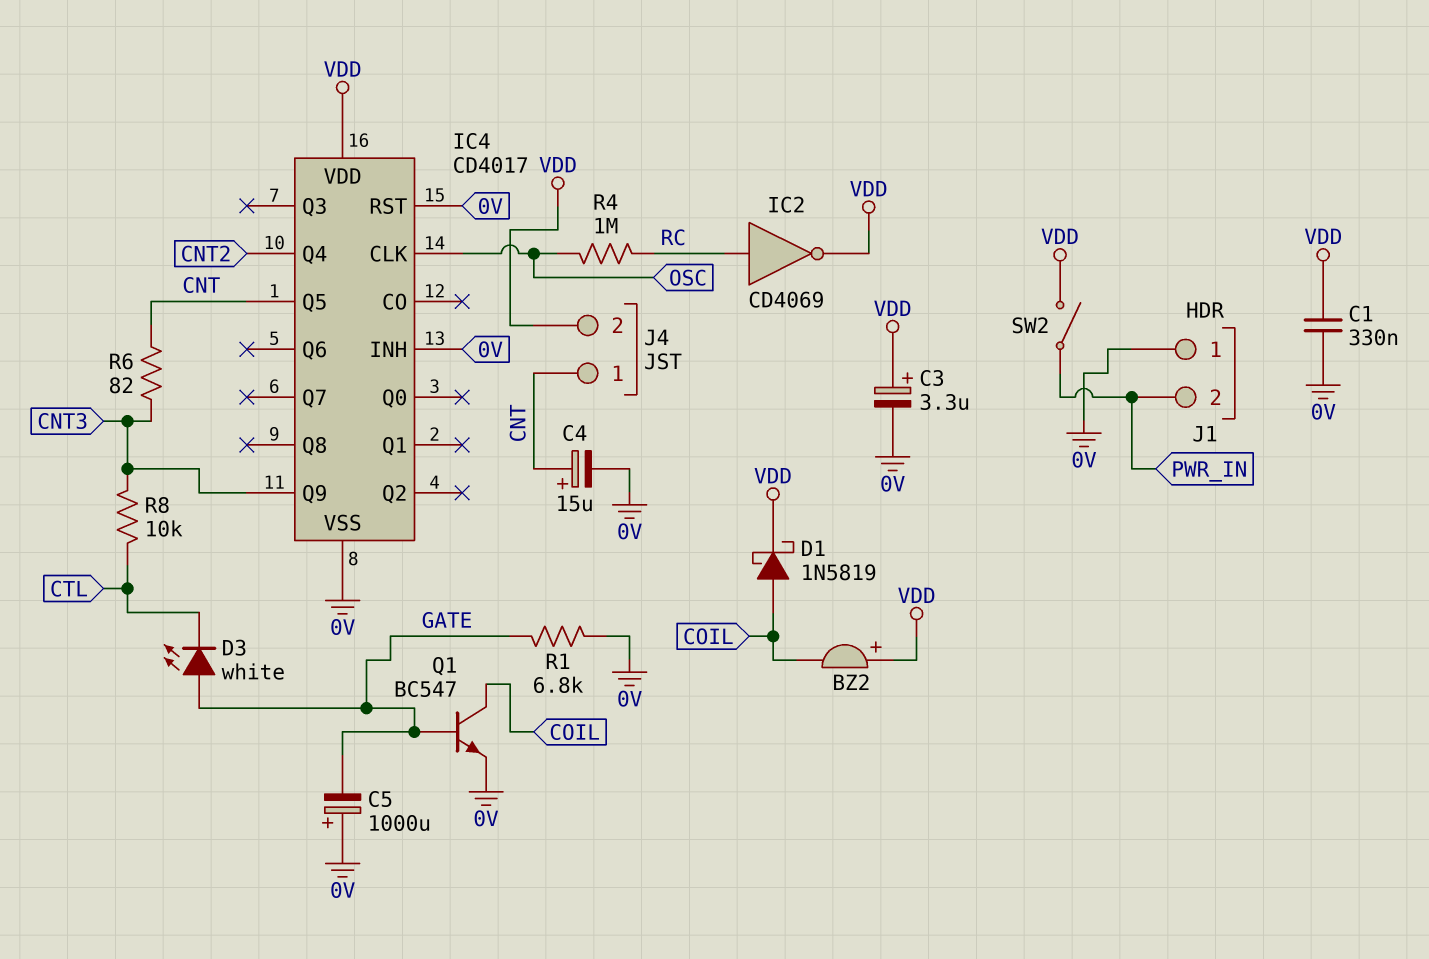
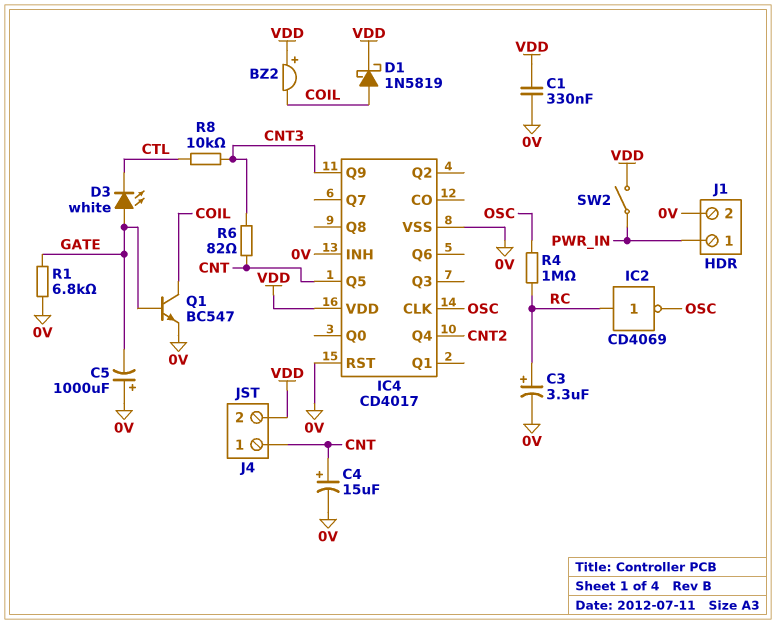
C3: 3.3uF (plus VDD, minus 0V) -> 3.3uF (plus RC, minus 0V)
IC2: NOT CD4069 (in RC, out VDD) -> NOT CD4069 (in RC, out OSC)
J1 pin 1: 0V -> PWR_IN
J1 pin 2: PWR_IN -> 0V

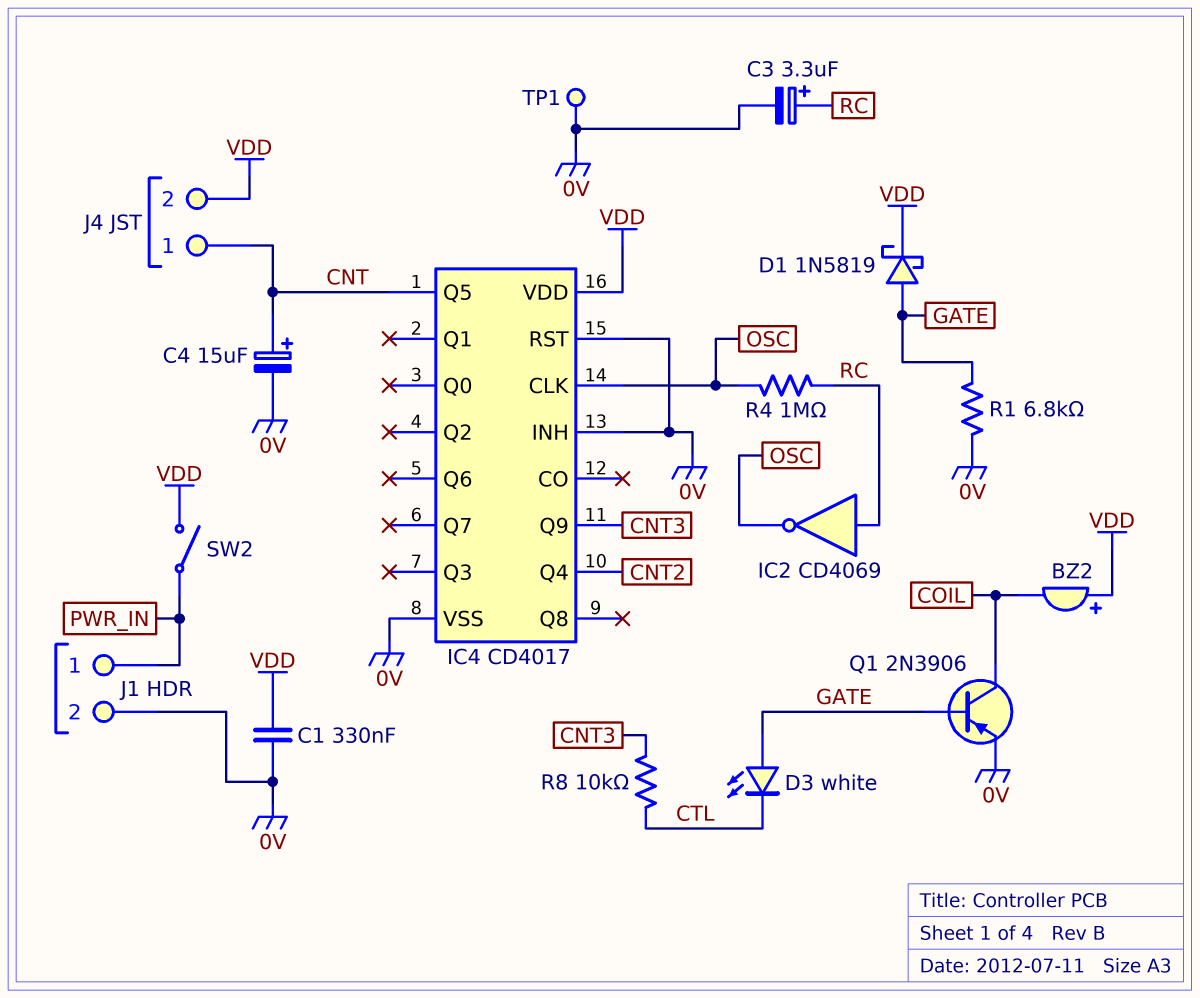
C5: 1000uF (plus 0V, minus GATE) -> none
D1: schottky 1N5819 (A COIL, K VDD) -> schottky 1N5819 (A GATE, K VDD)
Q1: NPN BC547 (B GATE, C COIL, E 0V) -> PNP 2N3906 (B GATE, C COIL, E 0V)
R6: 82 (CNT, CNT3) -> none
TP1: none -> test point (0V)

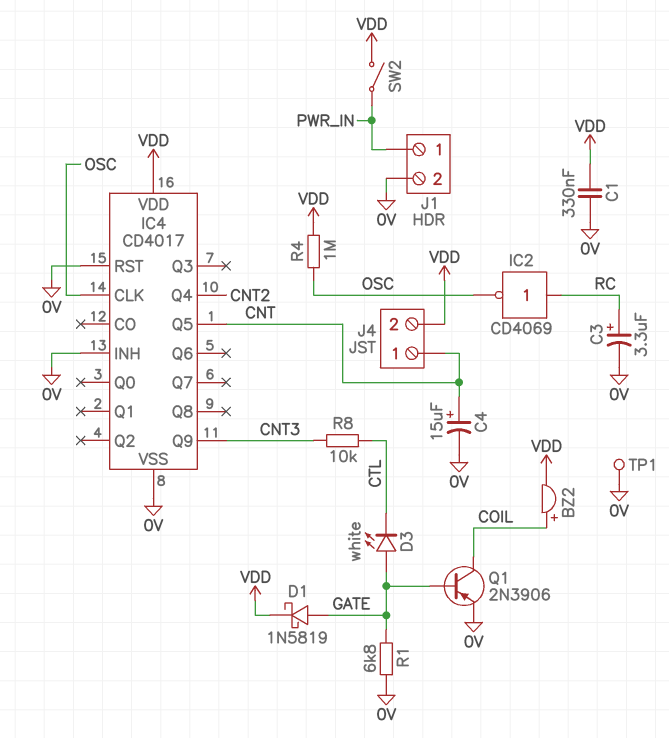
BZ2: buzzer (plus VDD, minus COIL) -> buzzer (plus COIL, minus VDD)
R4: 1M (OSC, RC) -> 1M (OSC, VDD)

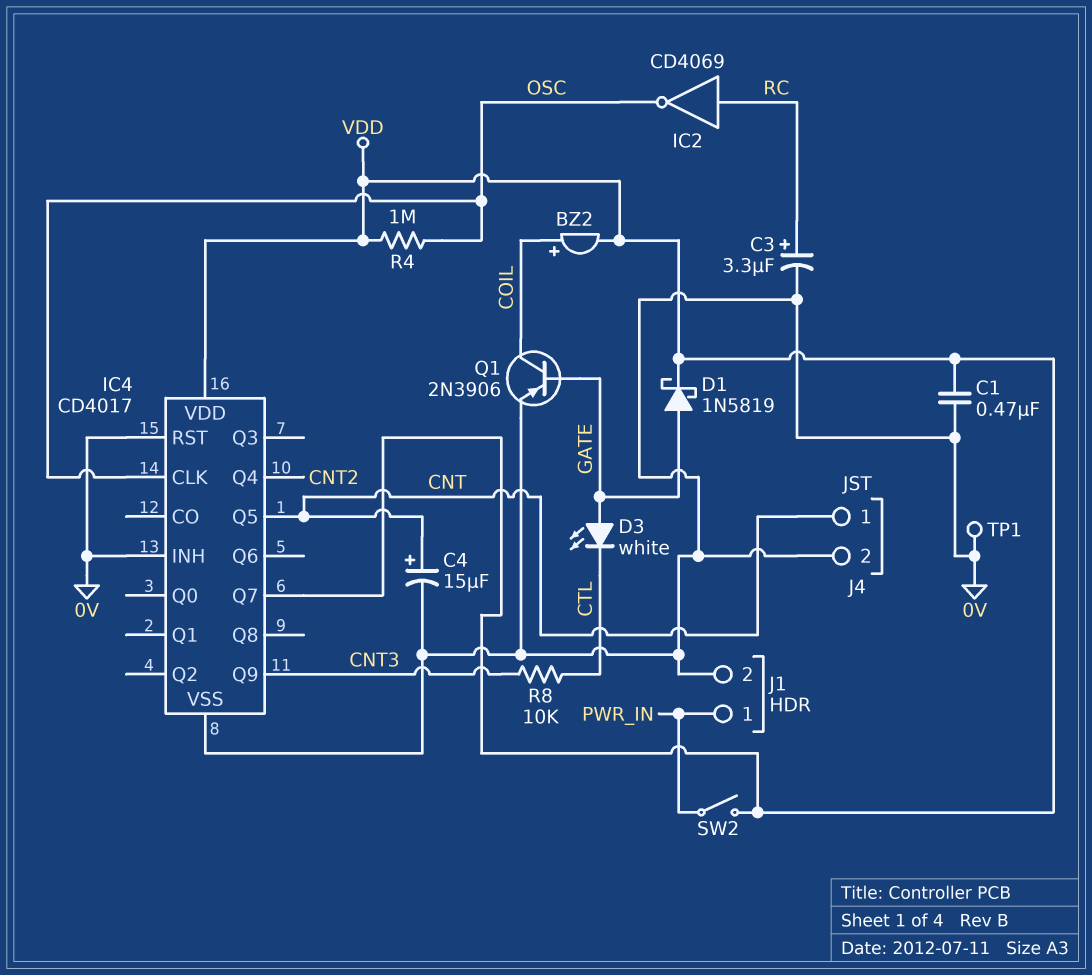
C1: 330nF (0V, VDD) -> 470nF (0V, VDD)
IC4 pin Q7: none -> VDD
J4 pin 2: VDD -> 0V
R1: 6.8k (0V, GATE) -> none

